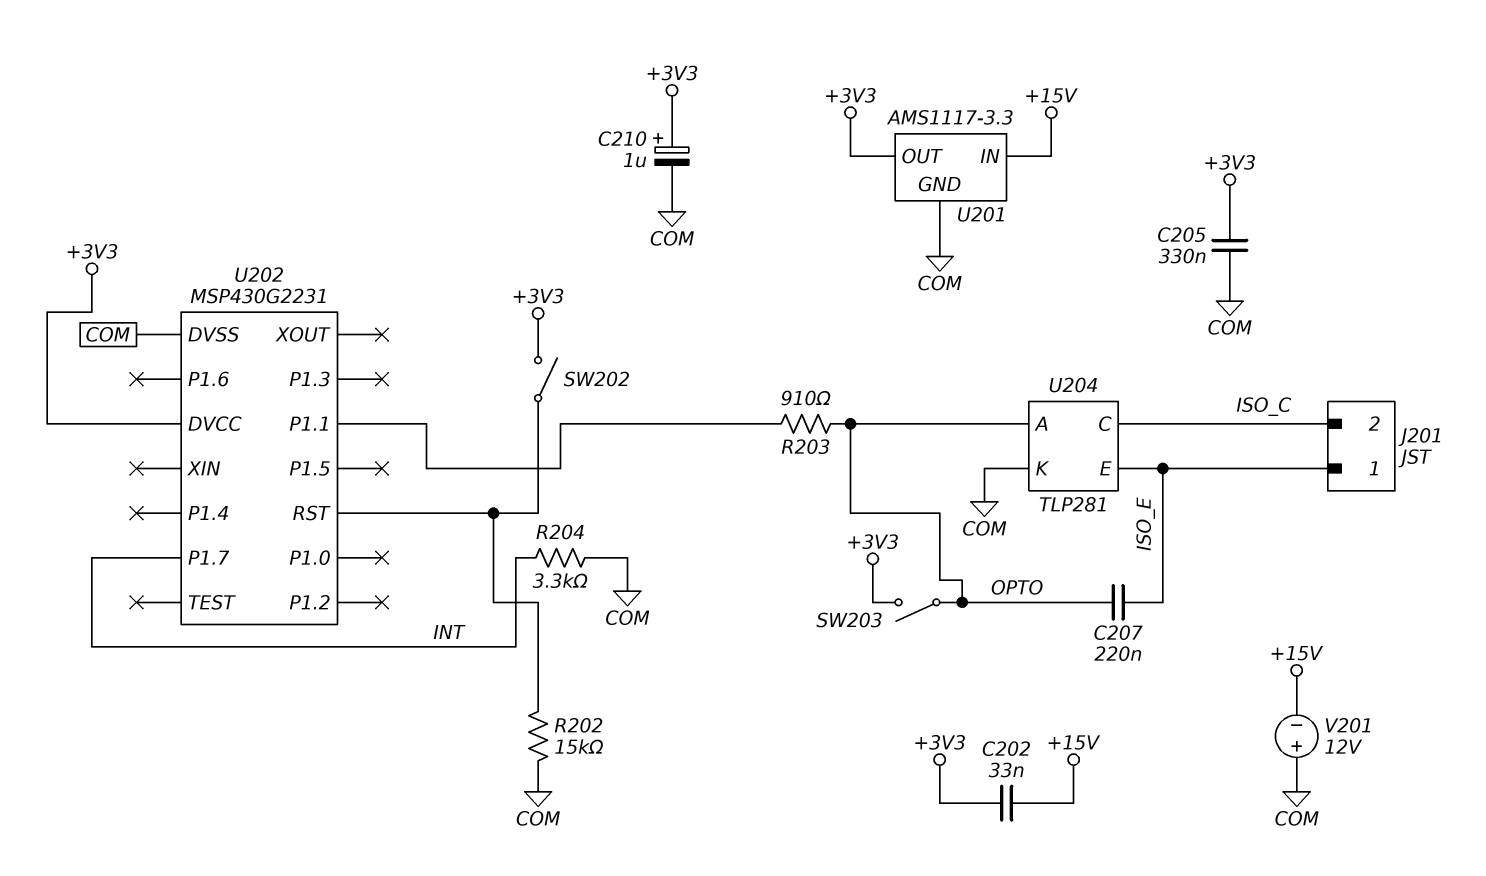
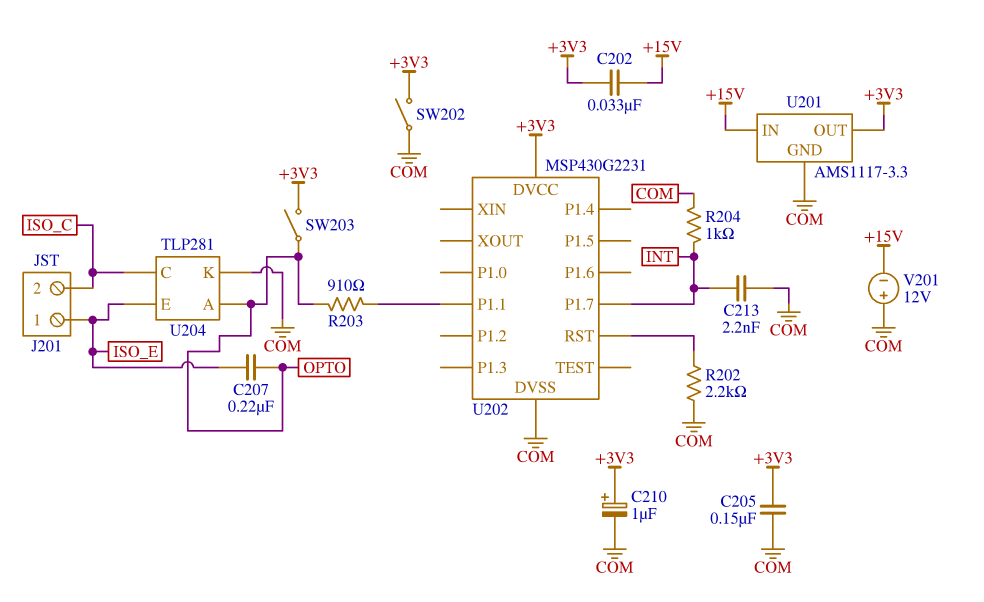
C205: 330nF (+3V3, COM) -> 150nF (+3V3, COM)
C213: none -> 2.2nF (COM, INT)
R202: 15k (COM, U202/RST) -> 2.2k (COM, U202/RST)
R204: 3.3k (COM, INT) -> 1k (COM, INT)
SW202: switch (+3V3, U202/RST) -> switch (+3V3, COM)

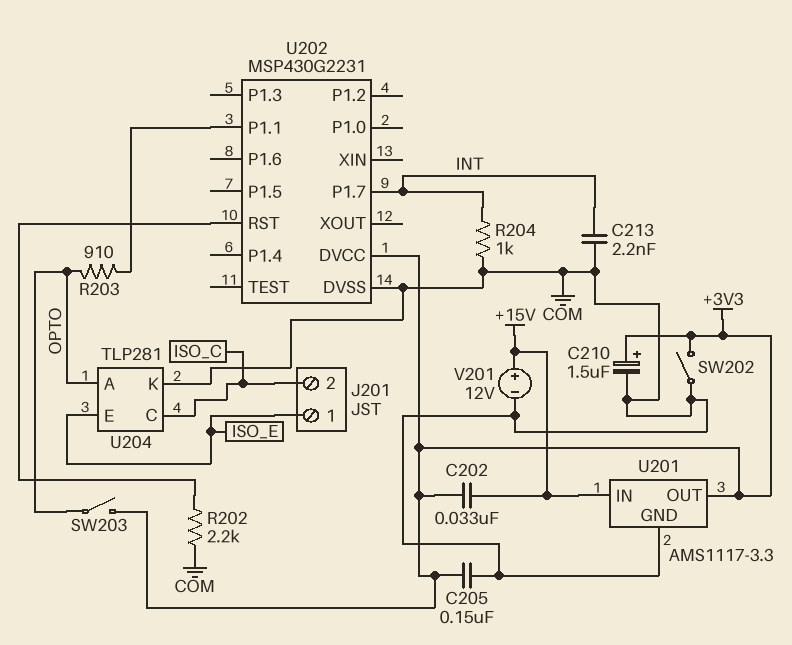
C207: 220nF (ISO_E, OPTO) -> none
C210: 1uF (plus +3V3, minus COM) -> 1.5uF (plus +3V3, minus COM)
V201: 12V (plus COM, minus +15V) -> 12V (plus +15V, minus COM)

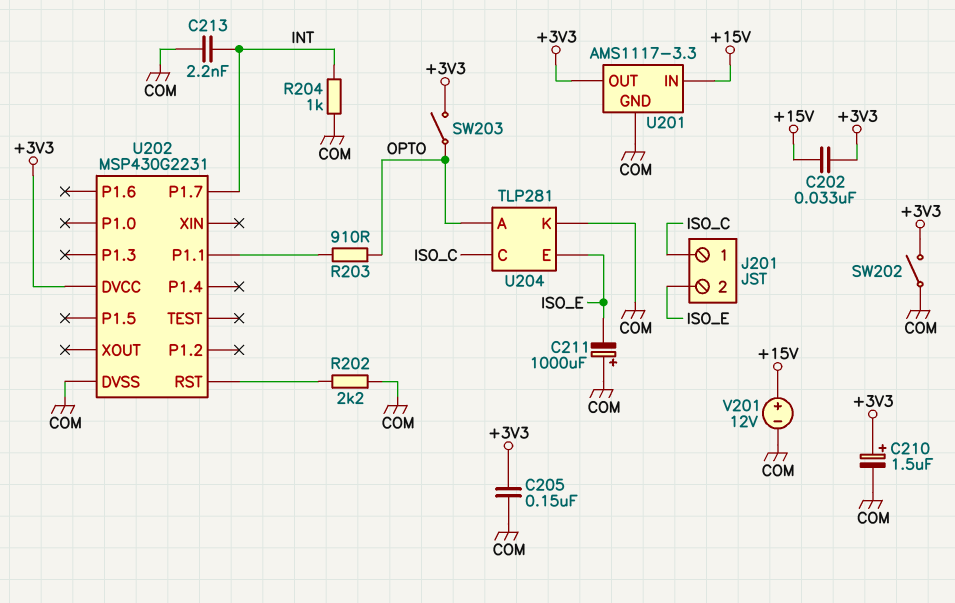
C211: none -> 1000uF (plus COM, minus ISO_E)
J201 pin 1: ISO_E -> ISO_C
J201 pin 2: ISO_C -> ISO_E

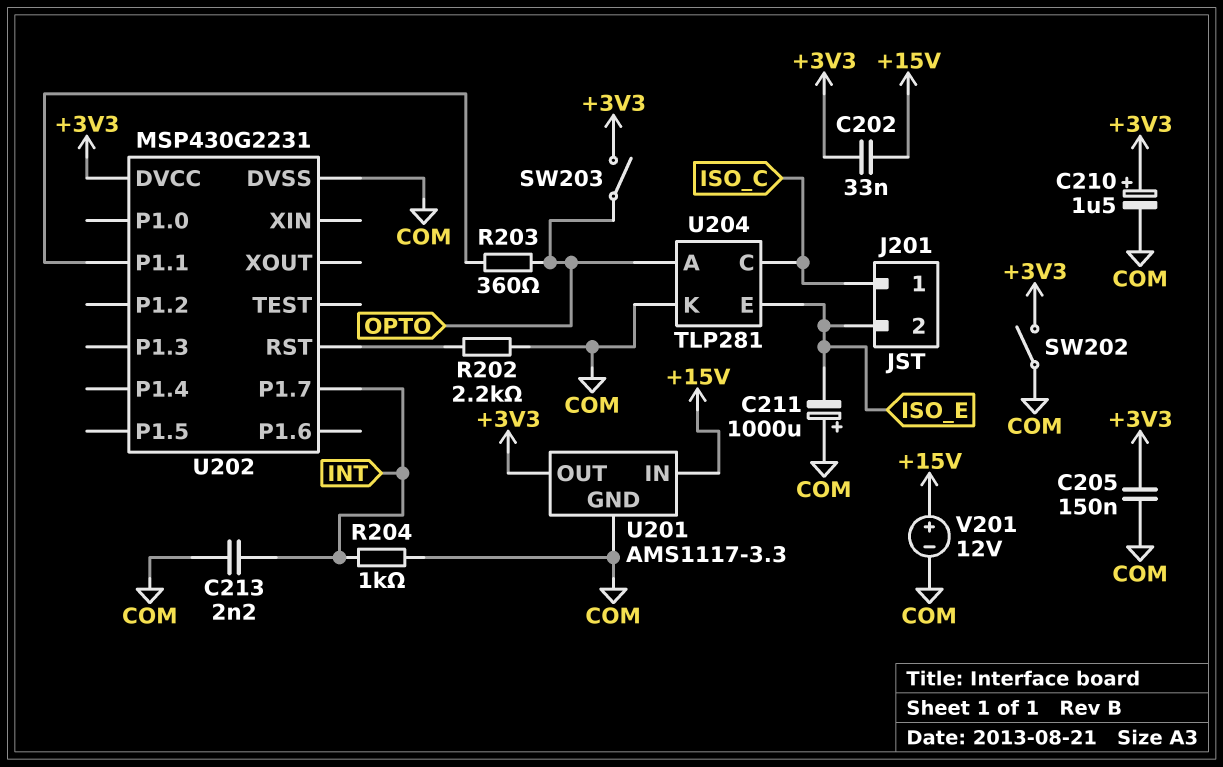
R203: 910 (OPTO, U202/P1.1) -> 360 (OPTO, U202/P1.1)

